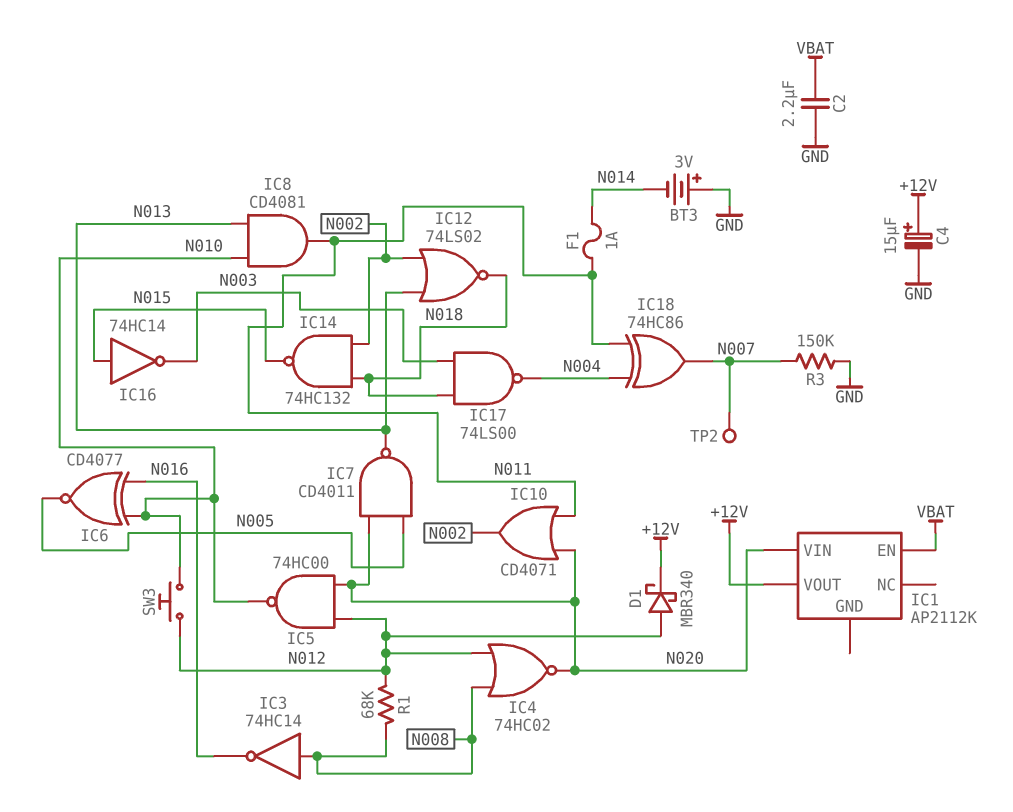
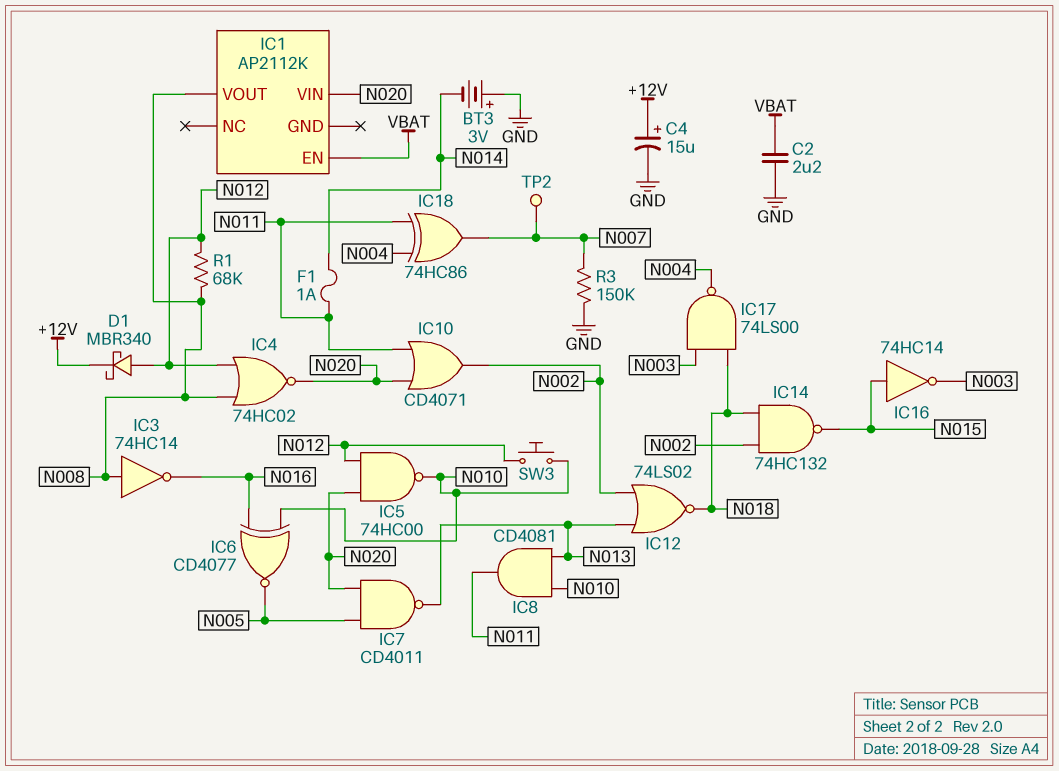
IC1 pin VOUT: +12V -> N008

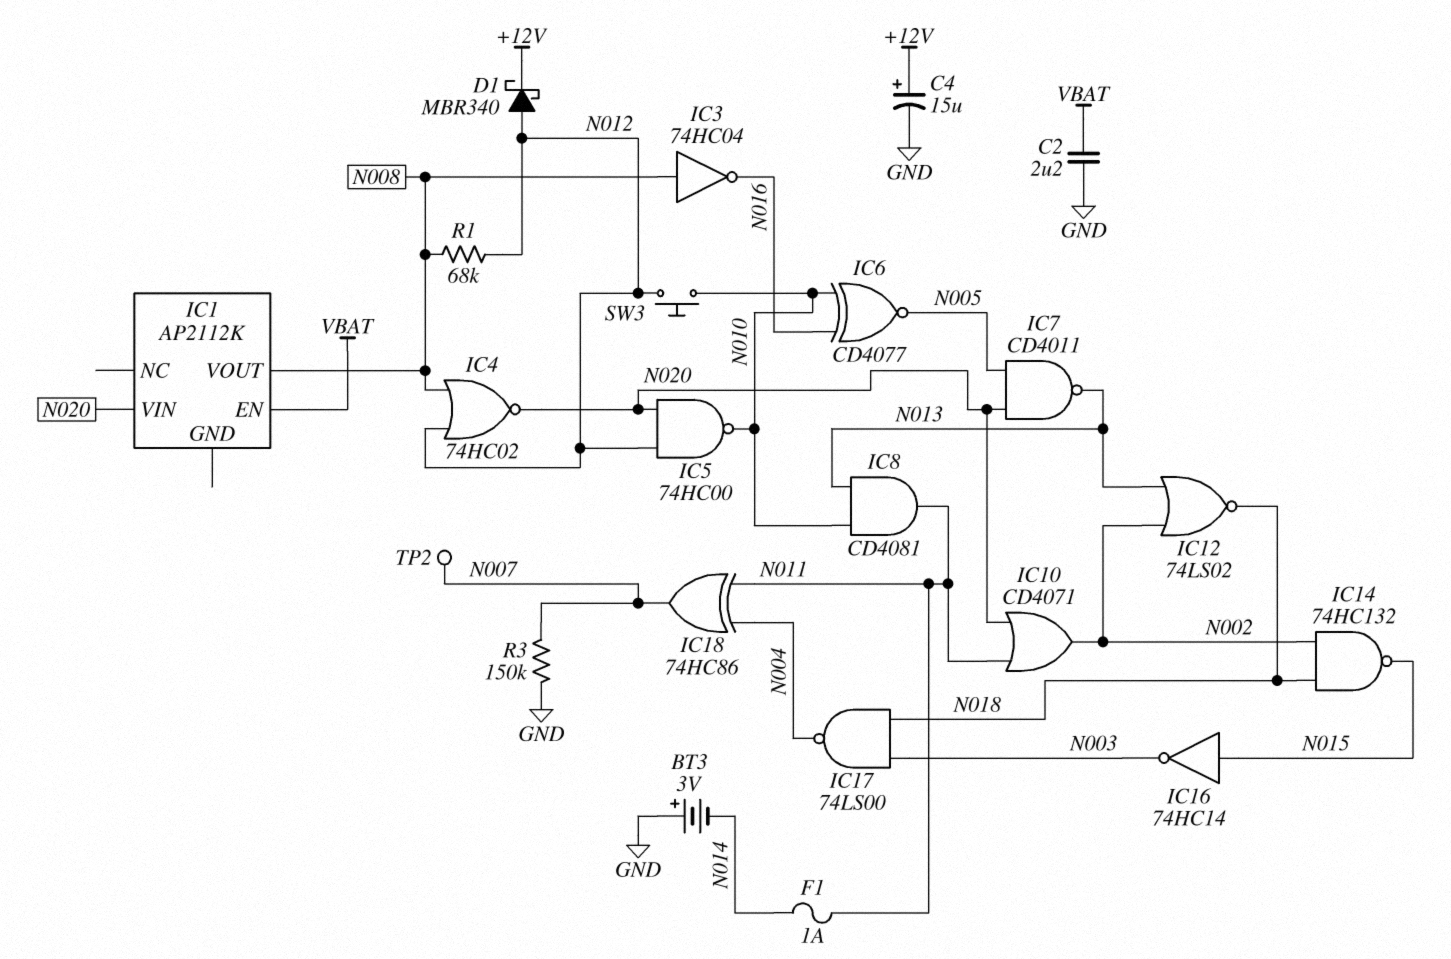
IC3: NOT 74HC14 (in N008, out N016) -> NOT 74HC04 (in N008, out N016)

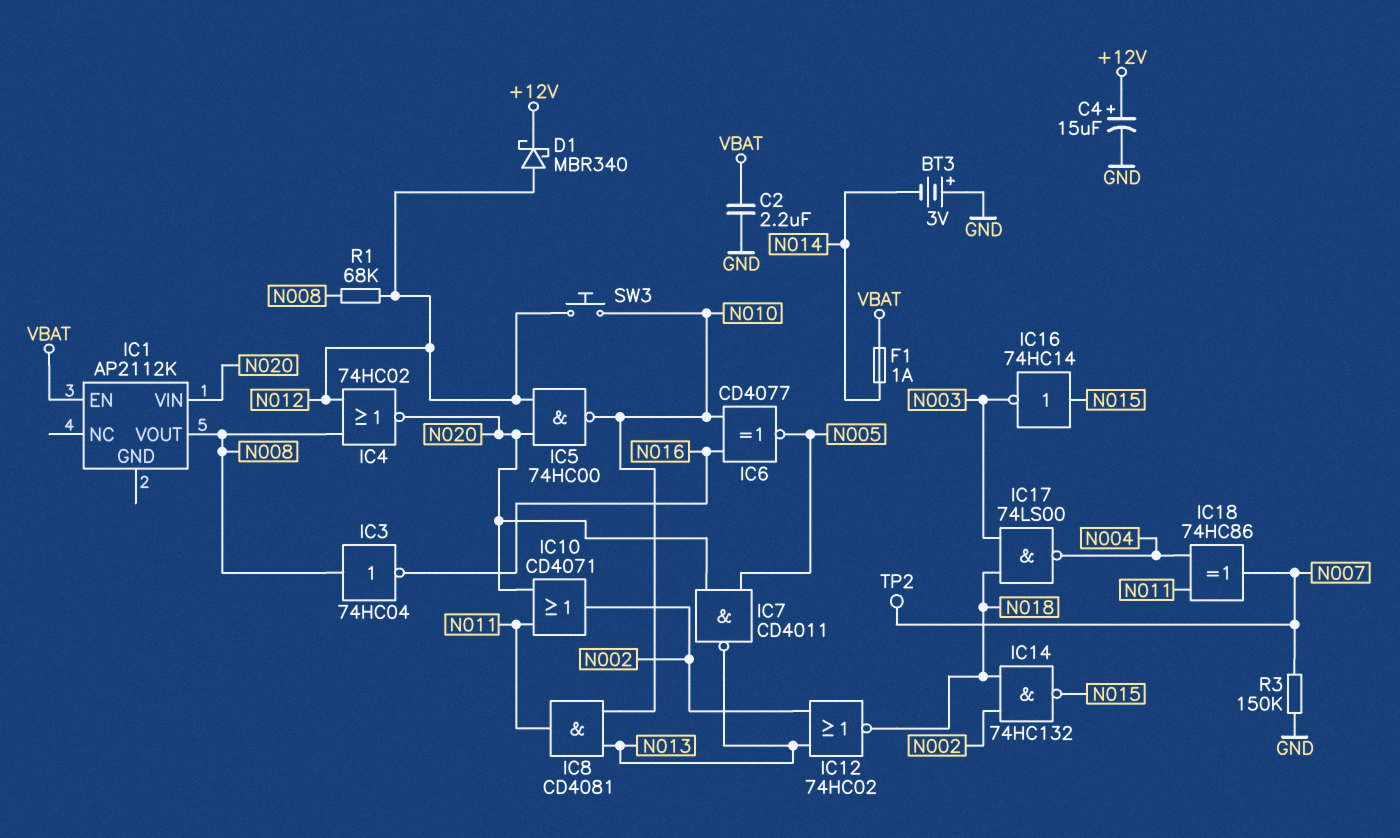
F1: 1A (N011, N014) -> 1A (N014, VBAT)
IC12: NOR 74LS02 (in N002, in N013, out N018) -> NOR 74HC02 (in N002, in N013, out N018)

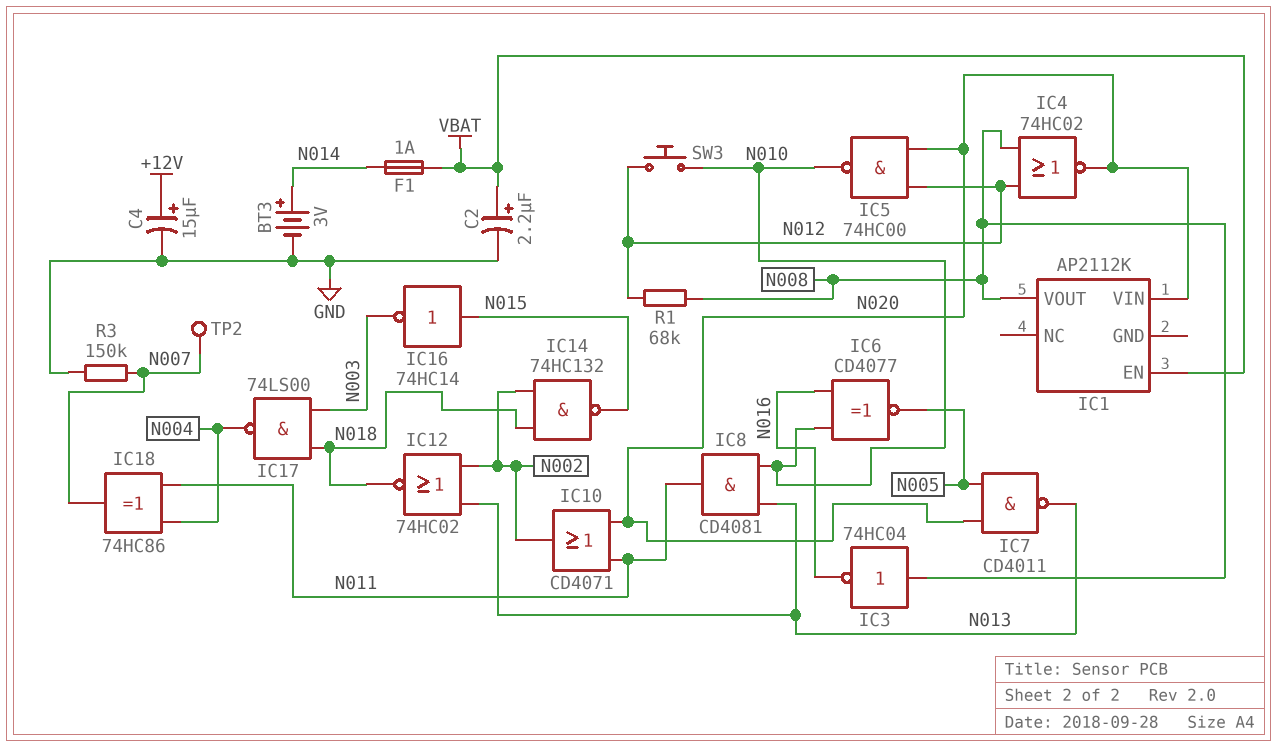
BT3: 3V (plus GND, minus N014) -> 3V (plus N014, minus GND)
C2: 2.2uF (GND, VBAT) -> 2.2uF (plus VBAT, minus GND)
D1: schottky MBR340 (A N012, K +12V) -> none

